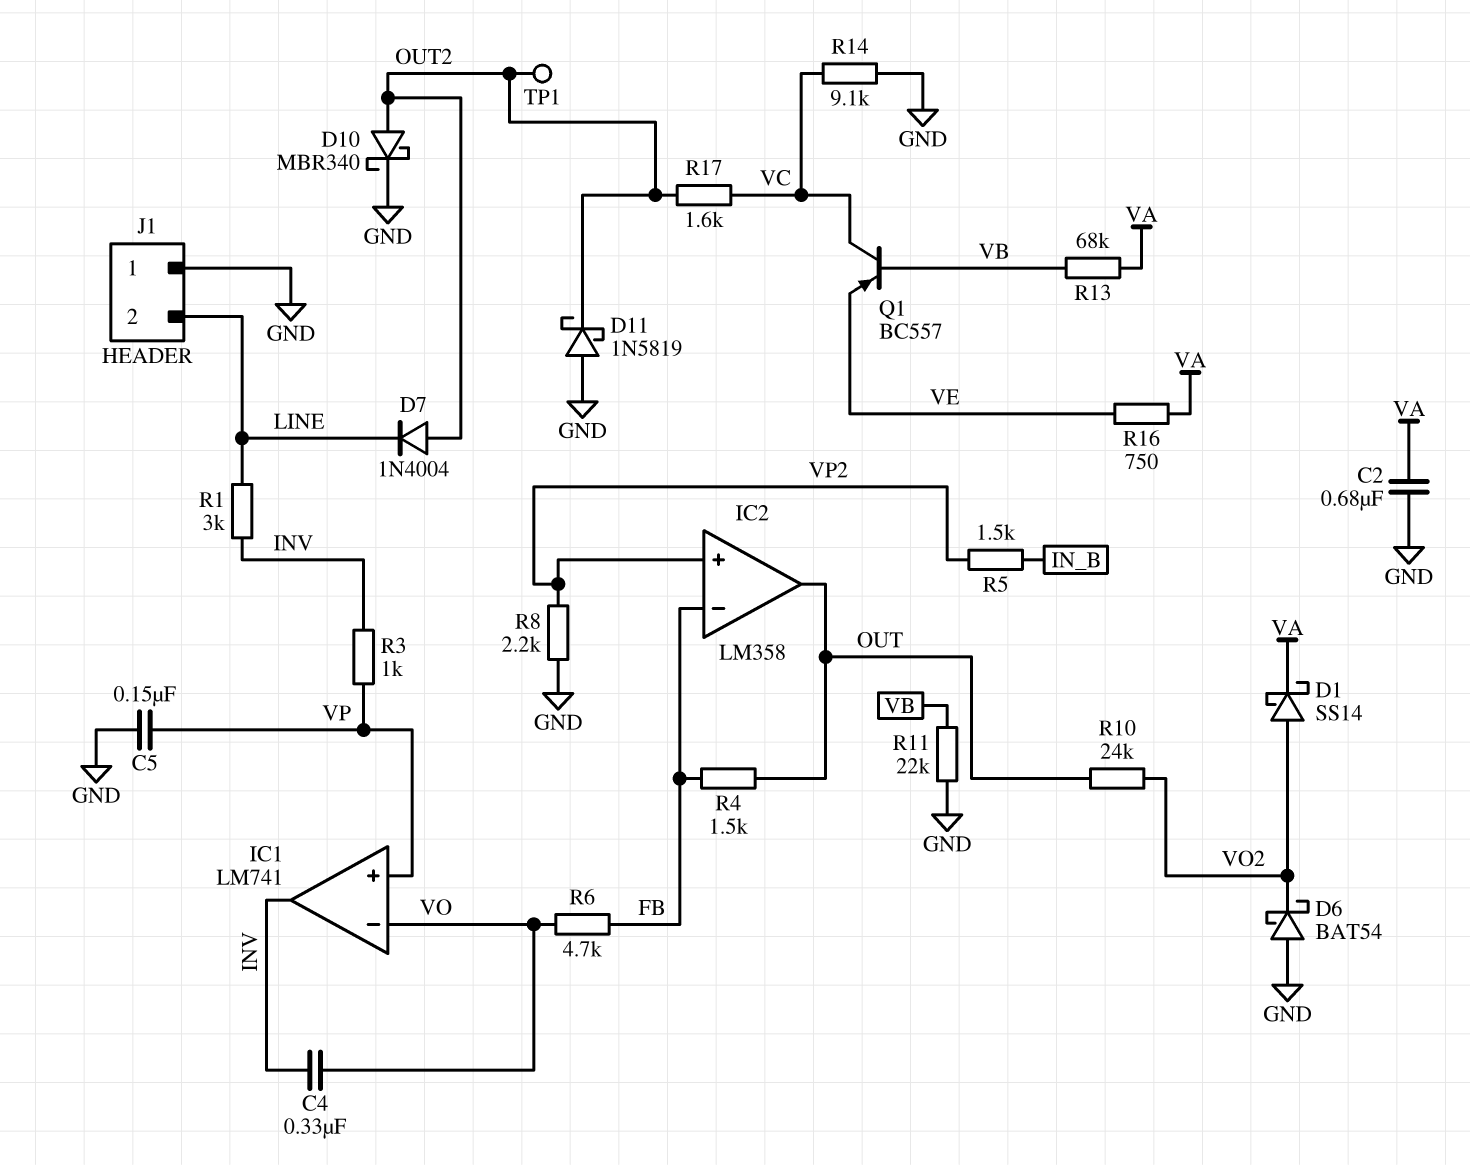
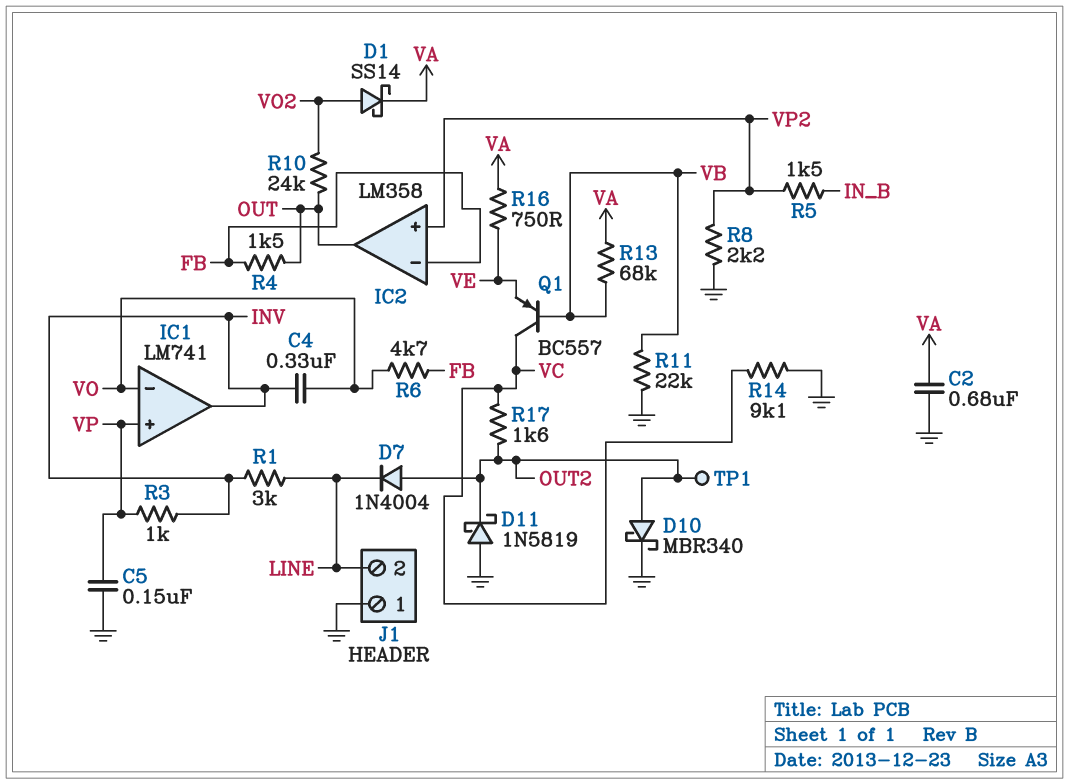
D6: schottky BAT54 (A GND, K VO2) -> none

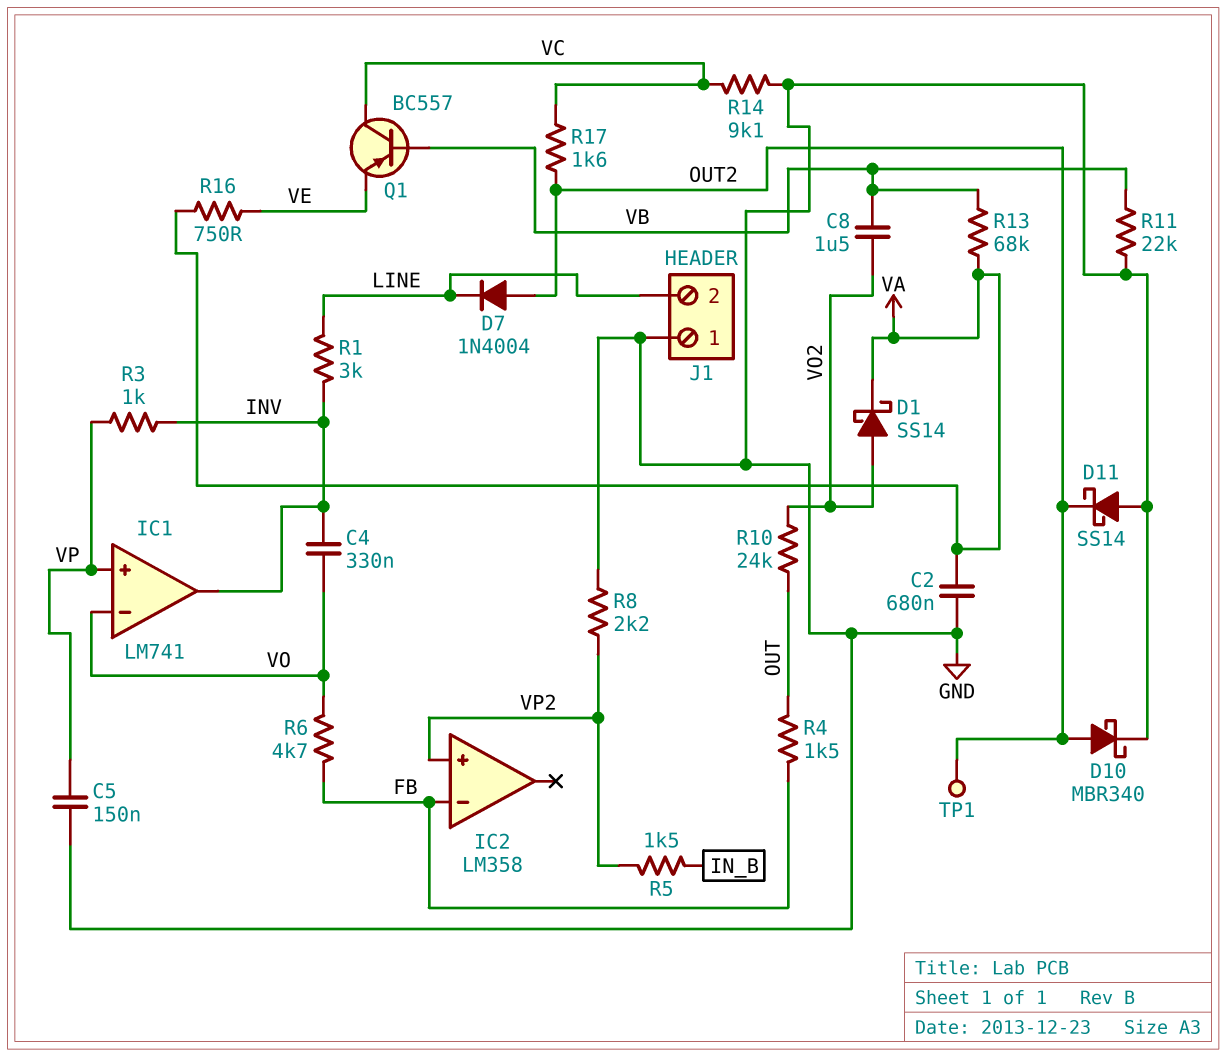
C8: none -> 1.5uF (VB, VO2)
D11: schottky 1N5819 (A GND, K OUT2) -> schottky SS14 (A GND, K OUT2)
IC2 pin out: OUT -> none

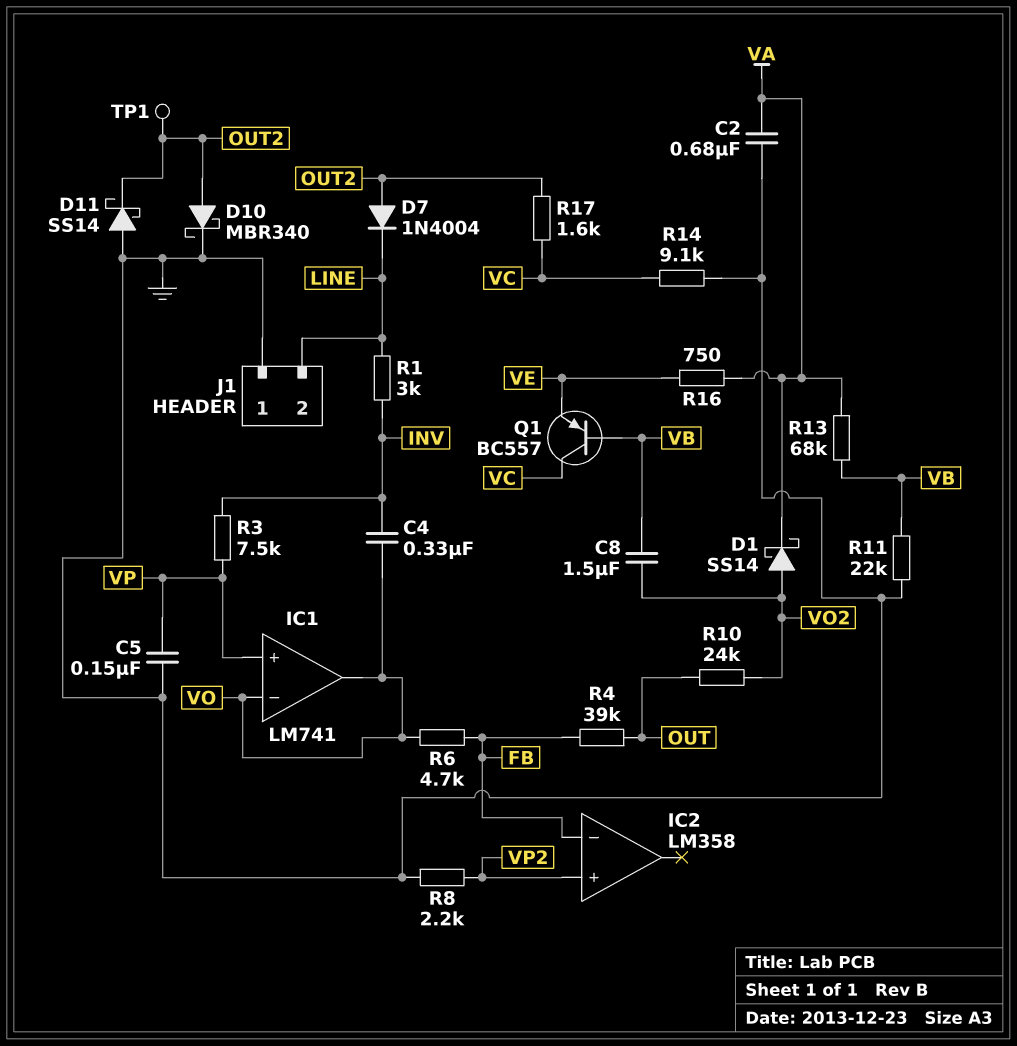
IC1 pin out: INV -> VO
R3: 1k (INV, VP) -> 7.5k (INV, VP)
R4: 1.5k (FB, OUT) -> 39k (FB, OUT)
R5: 1.5k (IN_B, VP2) -> none

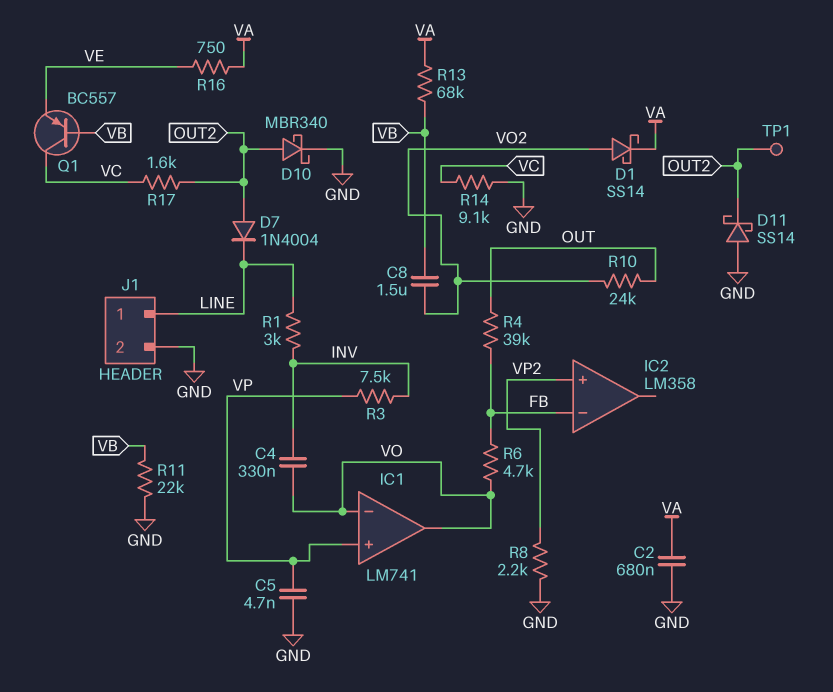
C5: 150nF (GND, VP) -> 4.7nF (GND, VP)
J1 pin 1: GND -> LINE
J1 pin 2: LINE -> GND

